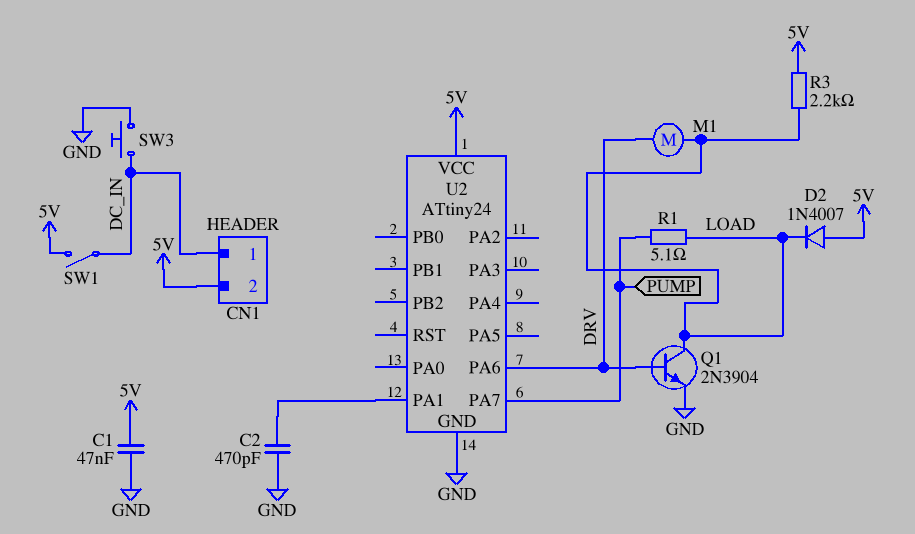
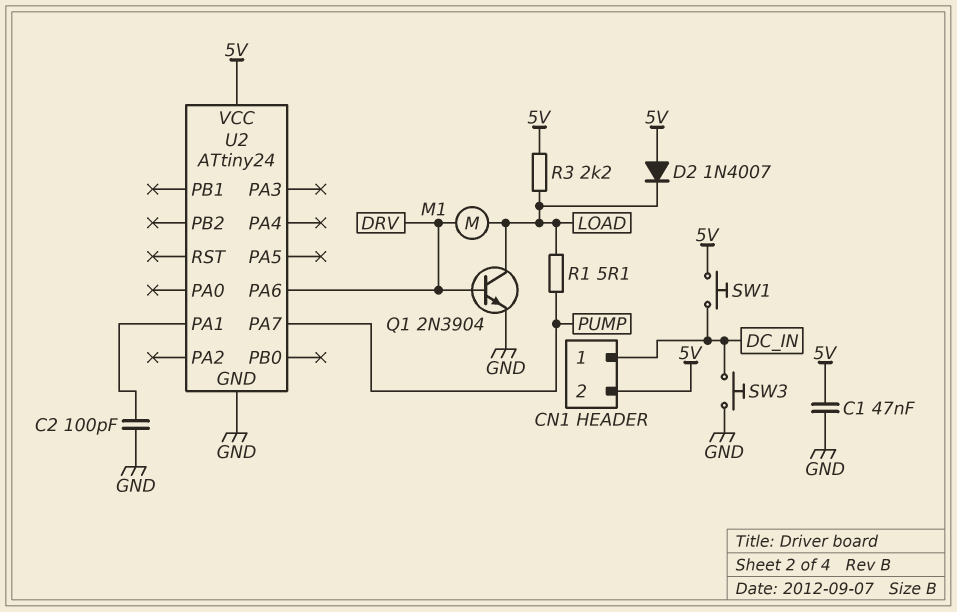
C2: 470pF (GND, U2/PA1) -> 100pF (GND, U2/PA1)
SW1: switch (5V, DC_IN) -> button (5V, DC_IN)

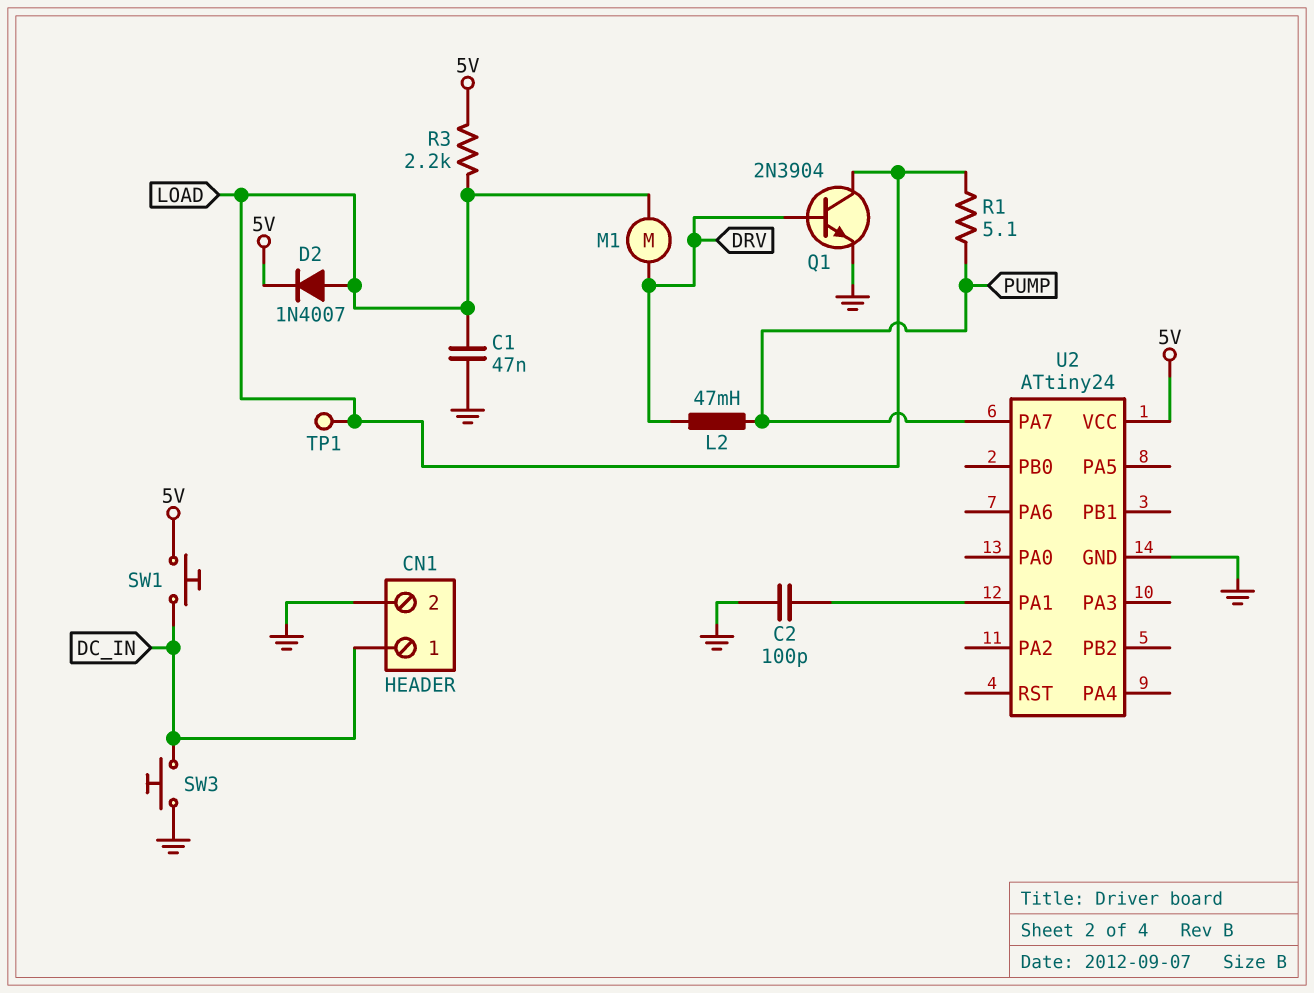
C1: 47nF (5V, GND) -> 47nF (GND, LOAD)
CN1 pin 2: 5V -> GND
D2: diode 1N4007 (A 5V, K LOAD) -> diode 1N4007 (A LOAD, K 5V)
L2: none -> 47mH (DRV, PUMP)
TP1: none -> test point (LOAD)
U2 pin PA6: DRV -> none

